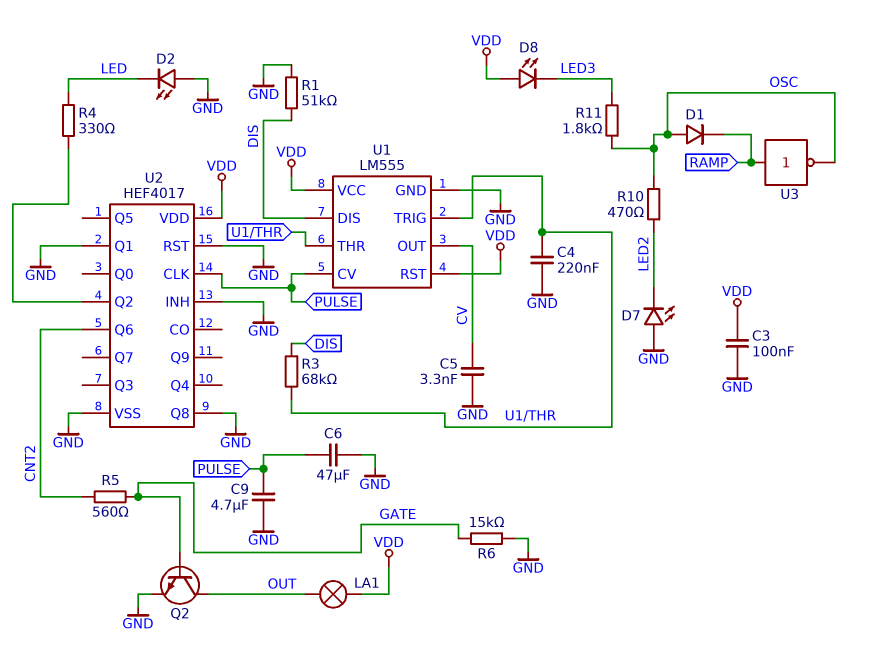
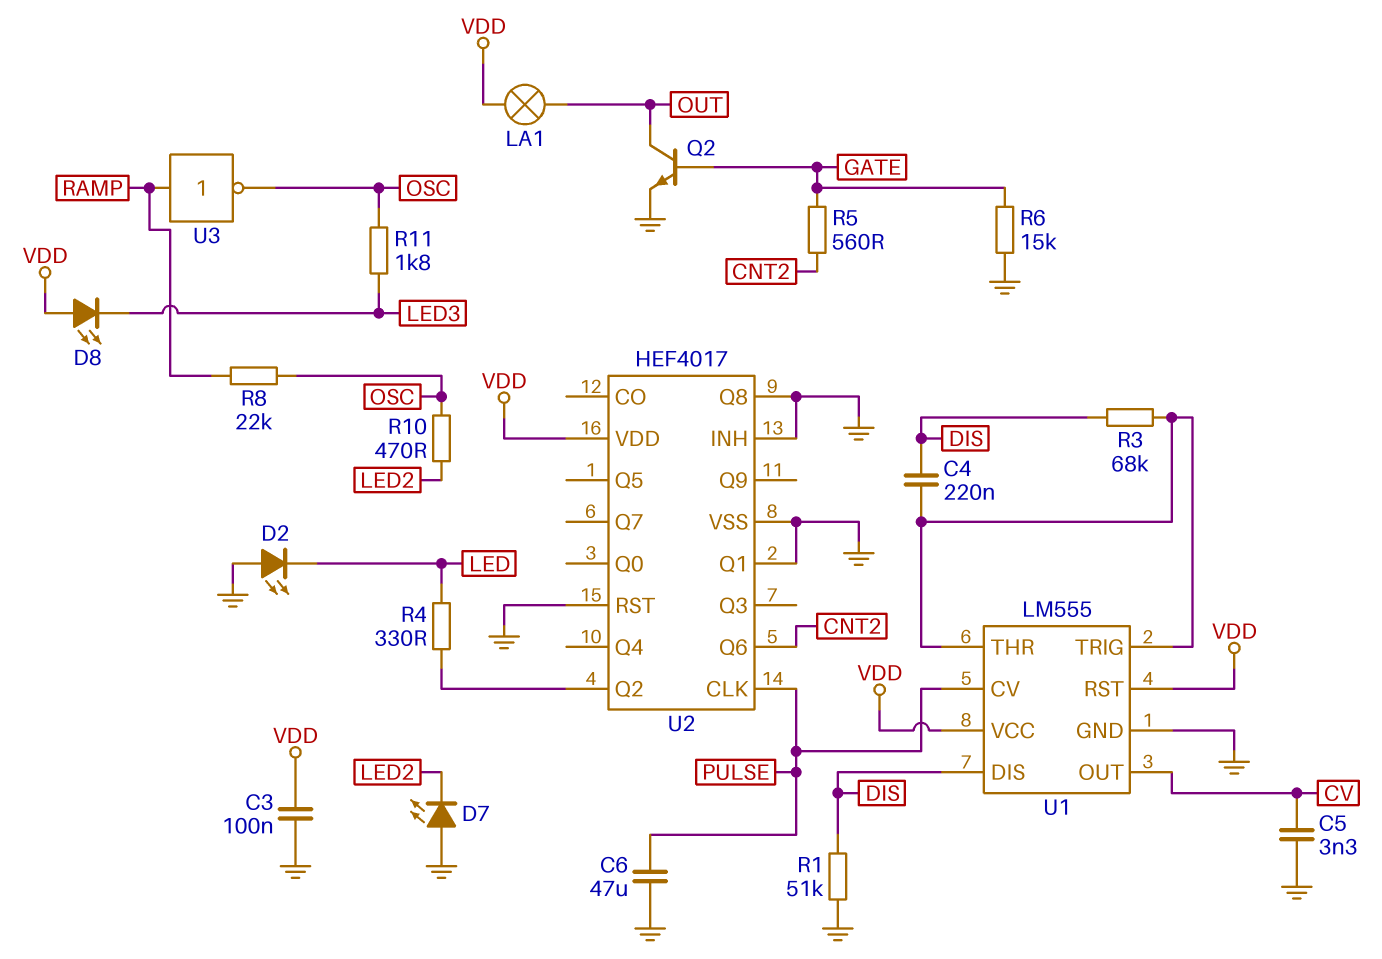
C4: 220nF (GND, U1/THR) -> 220nF (DIS, U1/THR)
C9: 4.7uF (GND, PULSE) -> none
D1: diode (A OSC, K RAMP) -> none
R8: none -> 22k (OSC, RAMP)

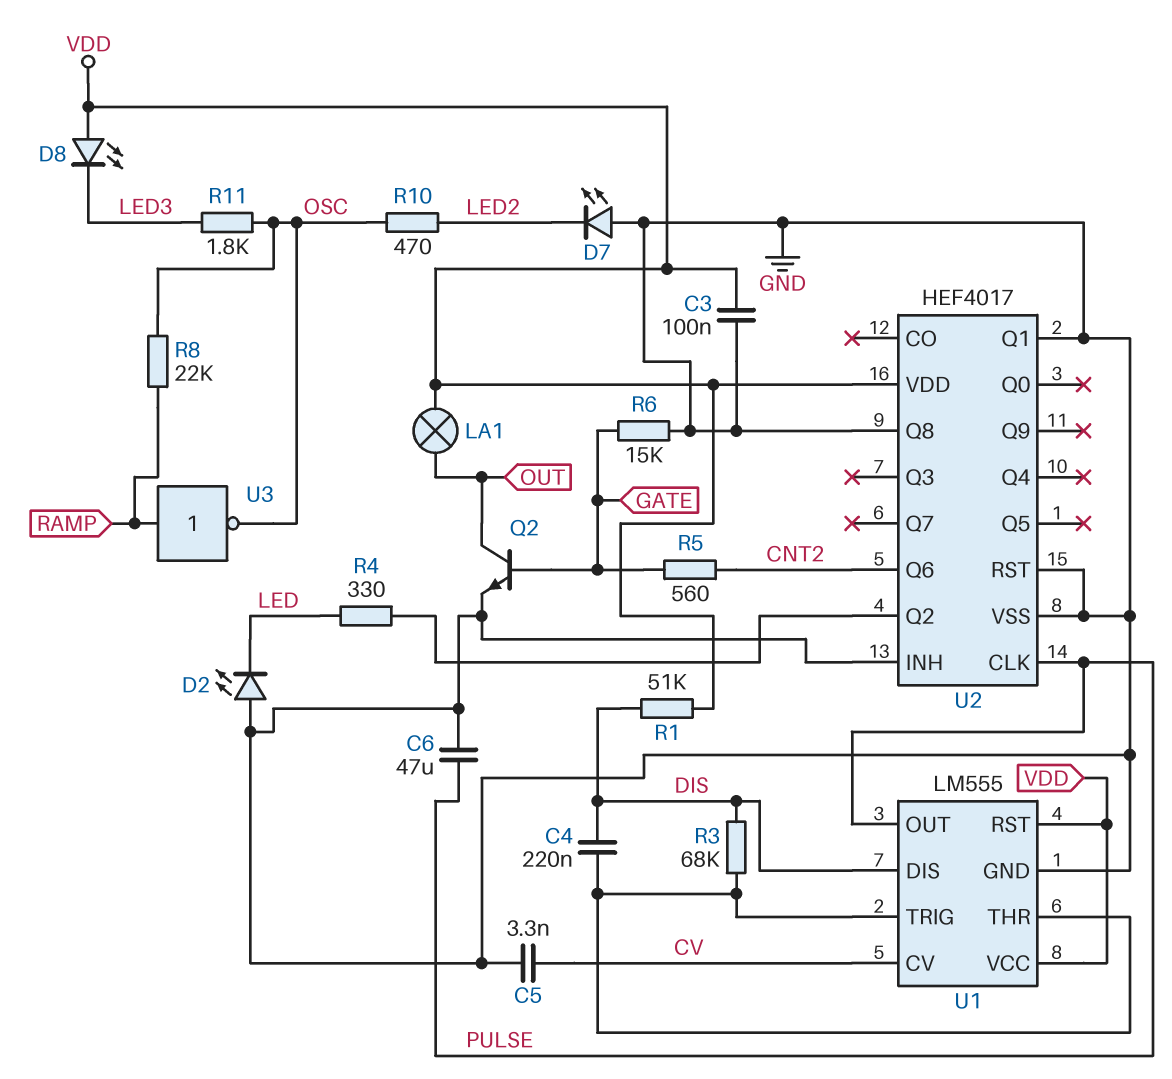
R1: 51k (DIS, GND) -> 51k (DIS, VDD)
U1 pin CV: PULSE -> CV
U1 pin OUT: CV -> PULSE

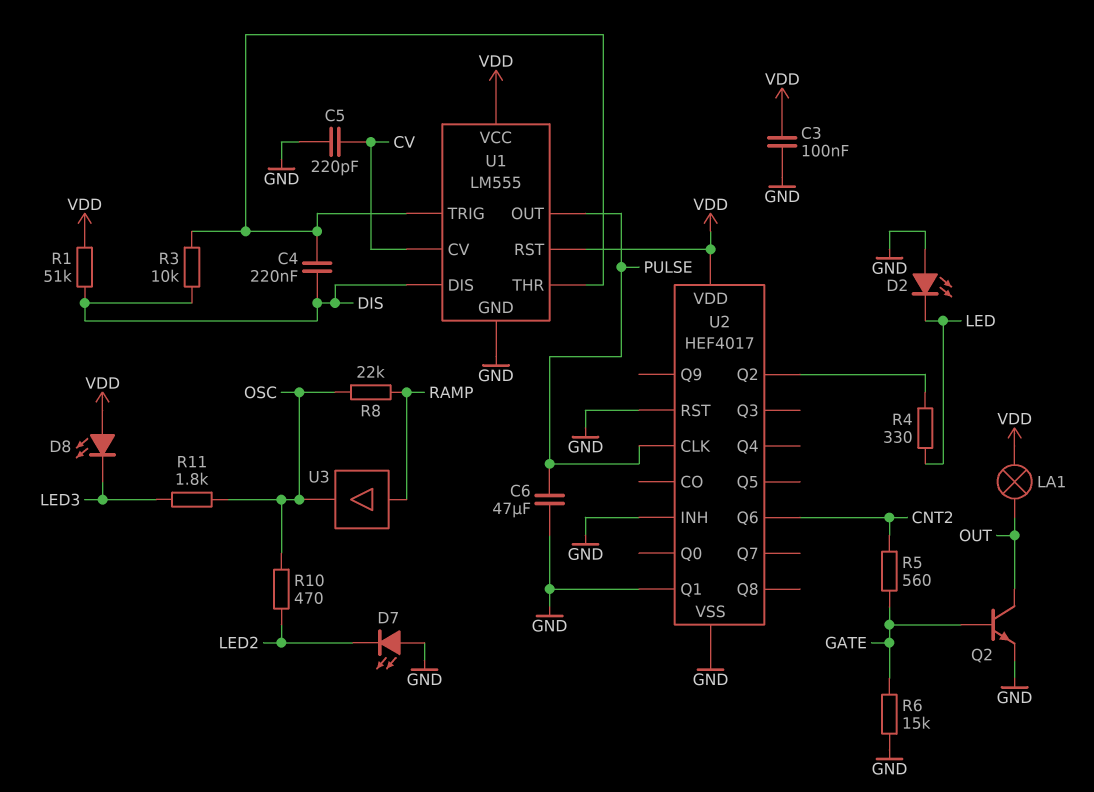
C5: 3.3nF (CV, GND) -> 220pF (CV, GND)
R3: 68k (DIS, U1/THR) -> 10k (DIS, U1/THR)
U2 pin Q8: GND -> none
U3: NOT (in RAMP, out OSC) -> buffer (in RAMP, out OSC)

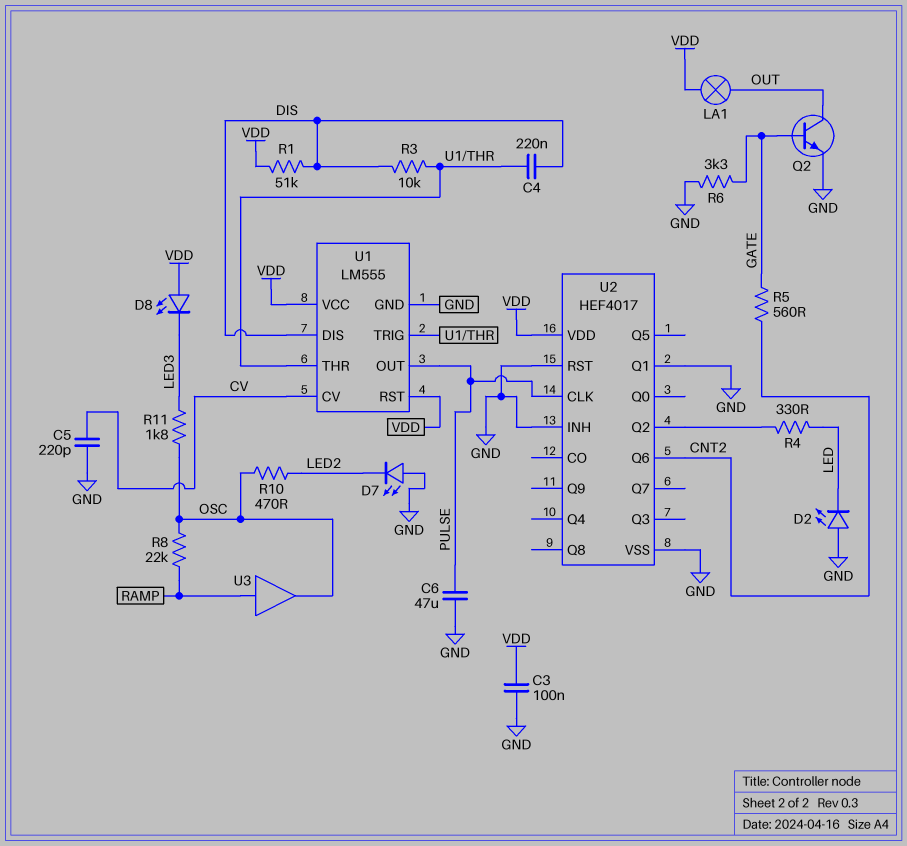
R6: 15k (GATE, GND) -> 3.3k (GATE, GND)

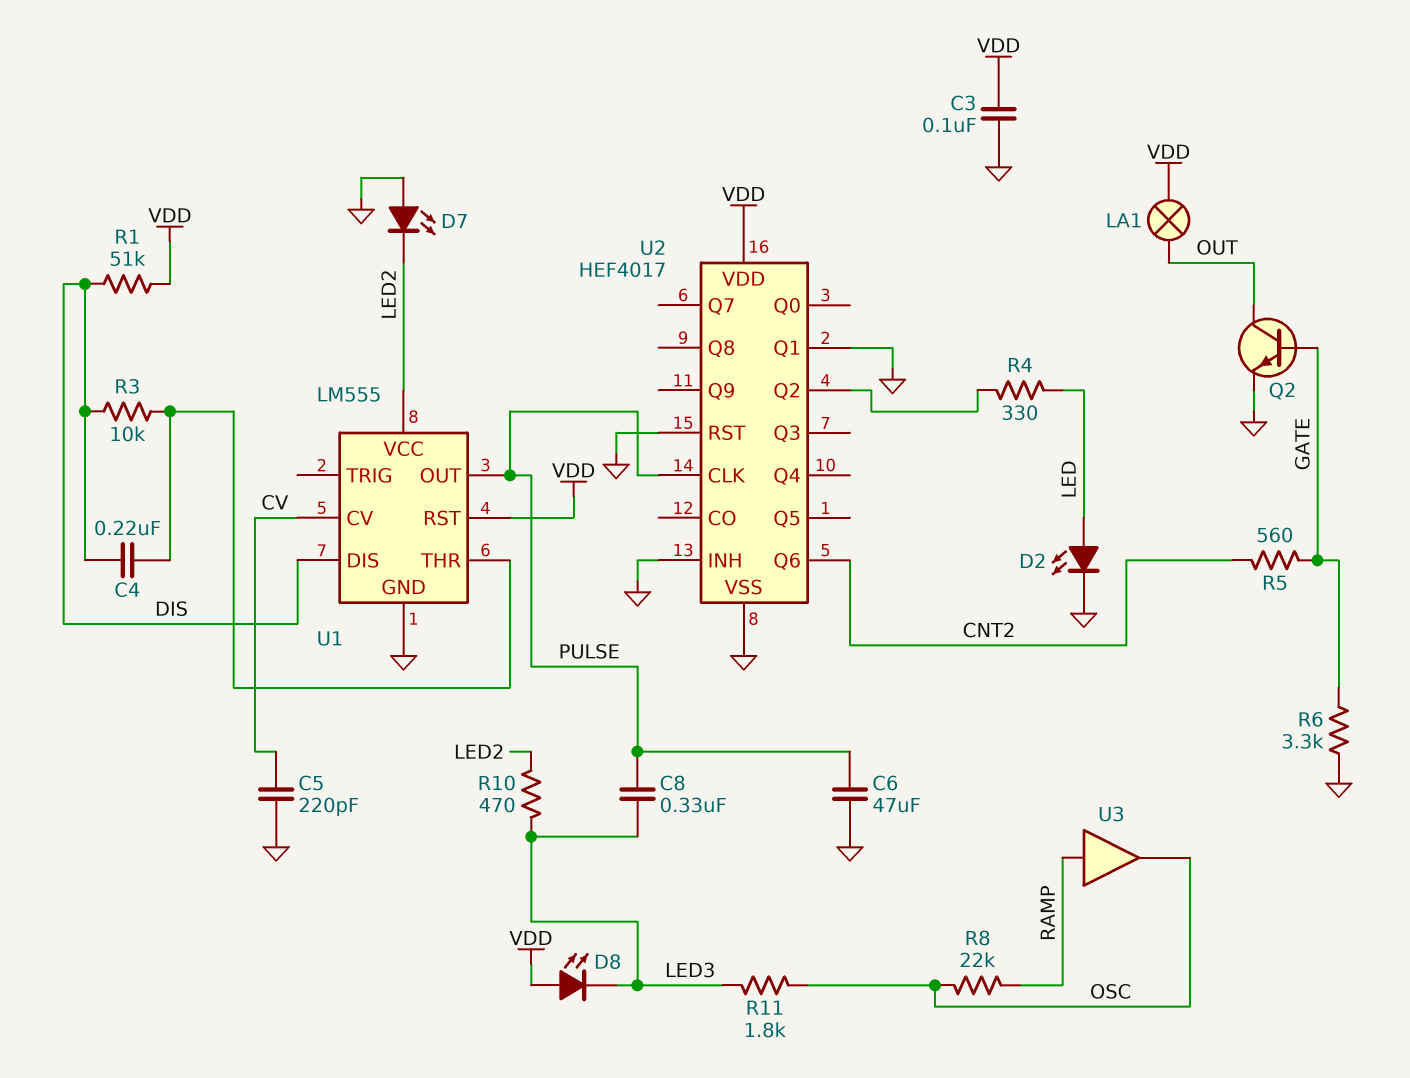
C8: none -> 330nF (LED3, PULSE)
D2: LED (A GND, K LED) -> LED (A LED, K GND)
R10: 470 (LED2, OSC) -> 470 (LED2, LED3)
U1 pin TRIG: U1/THR -> none
U1 pin VCC: VDD -> LED2

